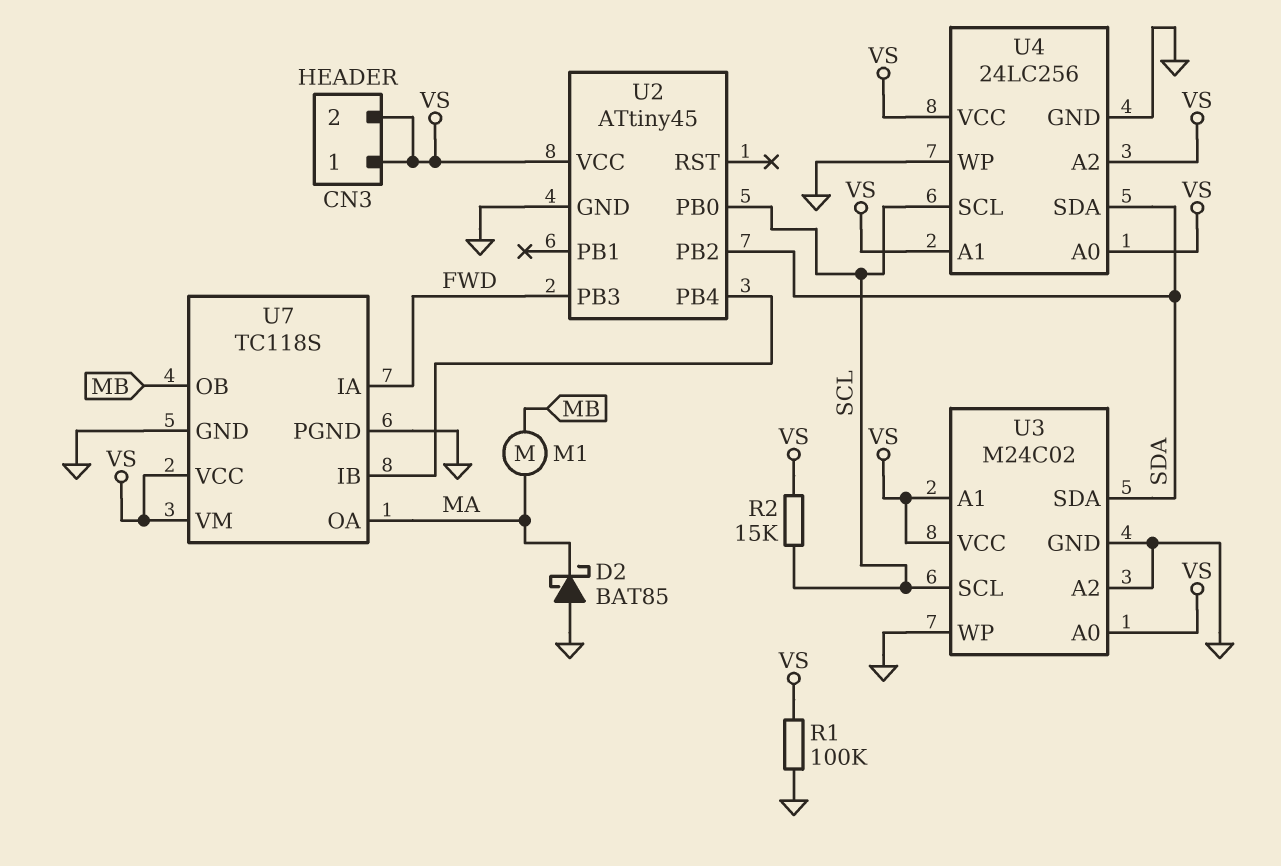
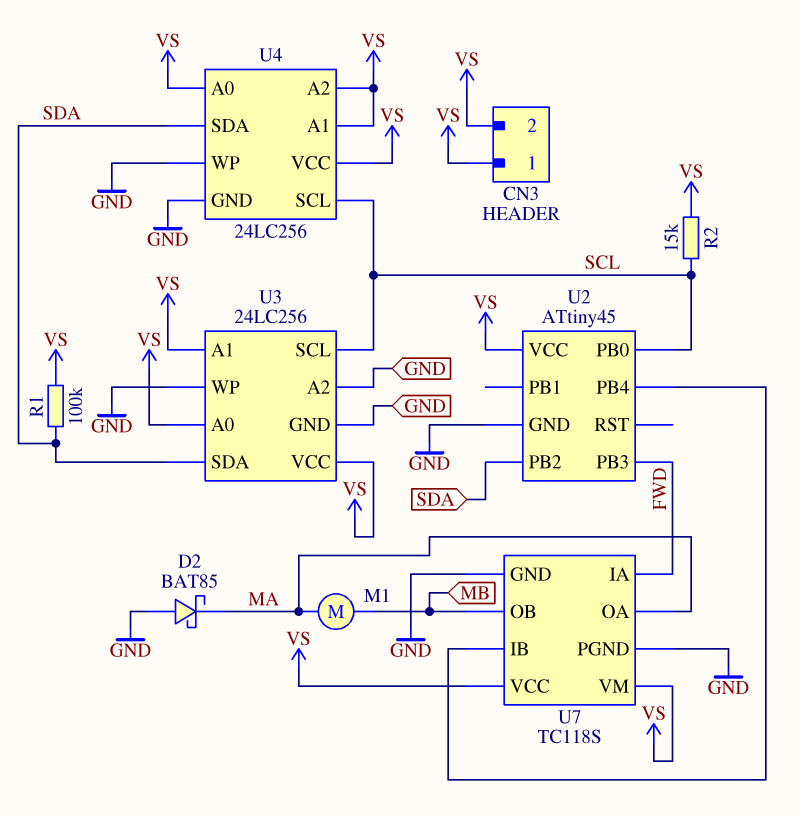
R1: 100k (GND, VS) -> 100k (SDA, VS)
U3: M24C02 -> 24LC256

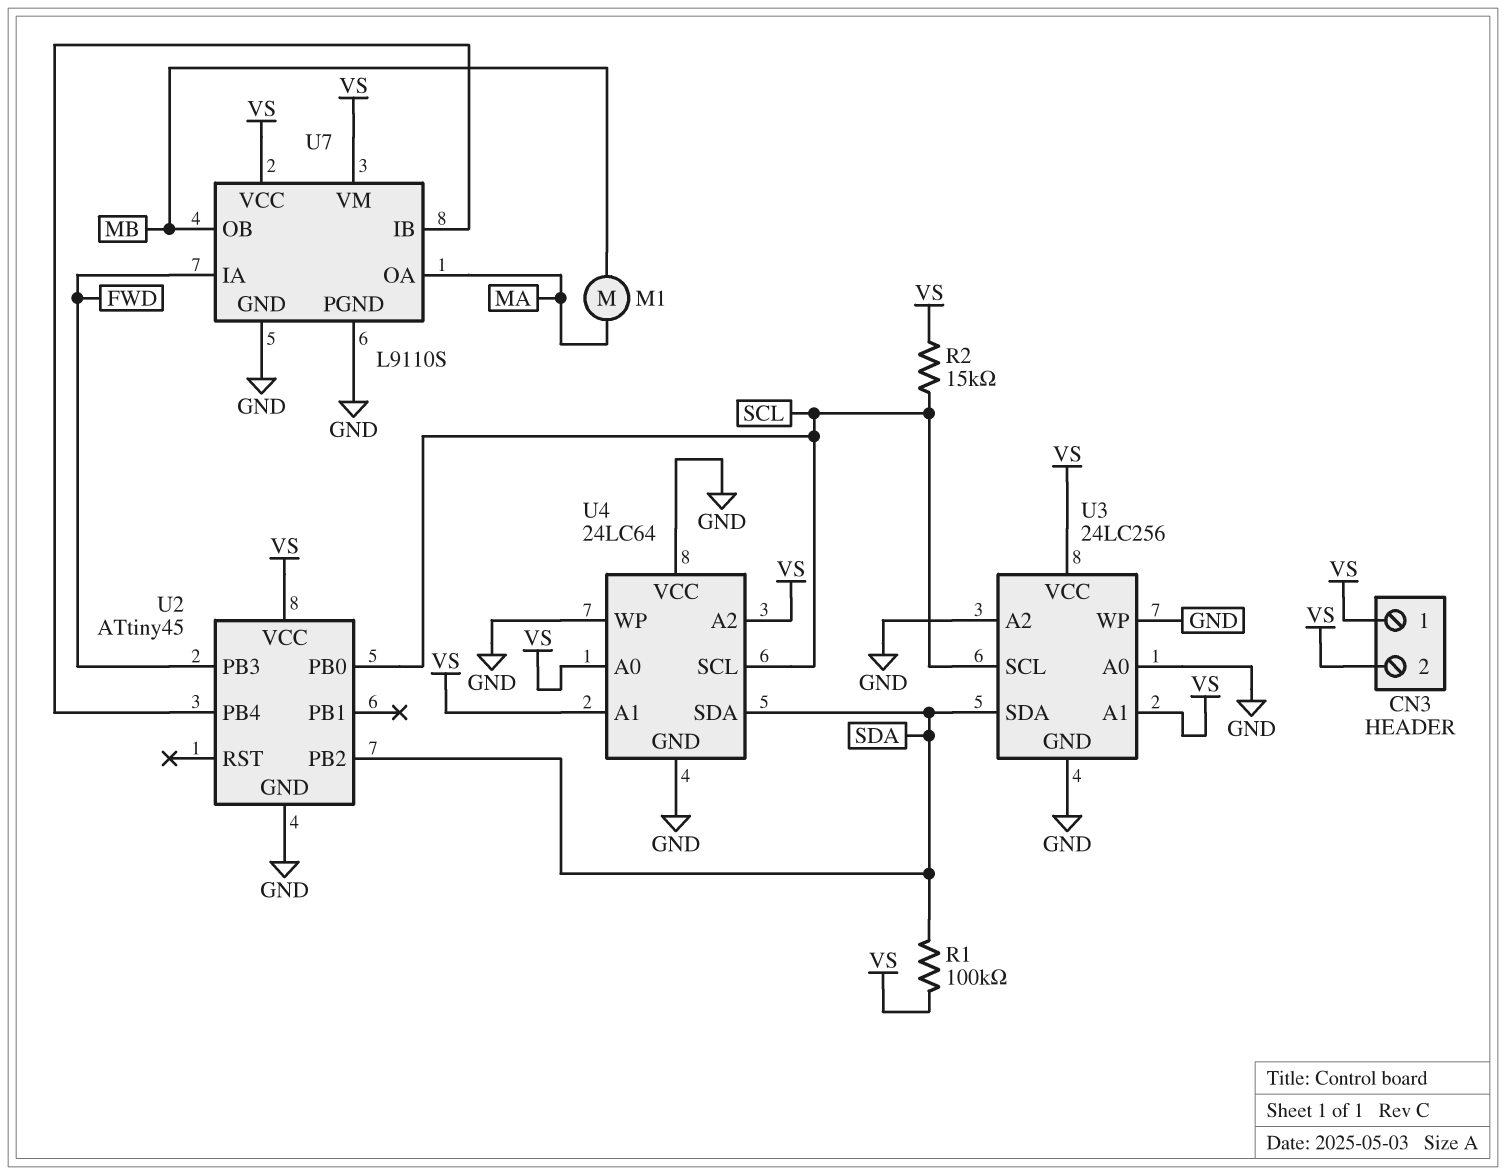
D2: schottky BAT85 (A GND, K MA) -> none
U3 pin A0: VS -> GND
U4: 24LC256 -> 24LC64
U4 pin VCC: VS -> GND
U7: TC118S -> L9110S

